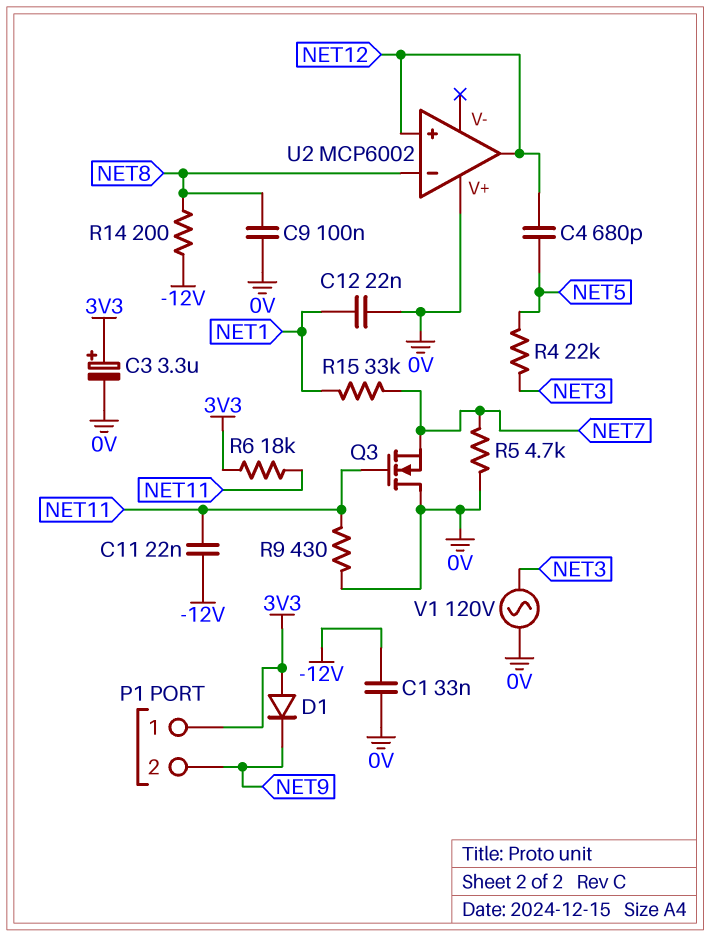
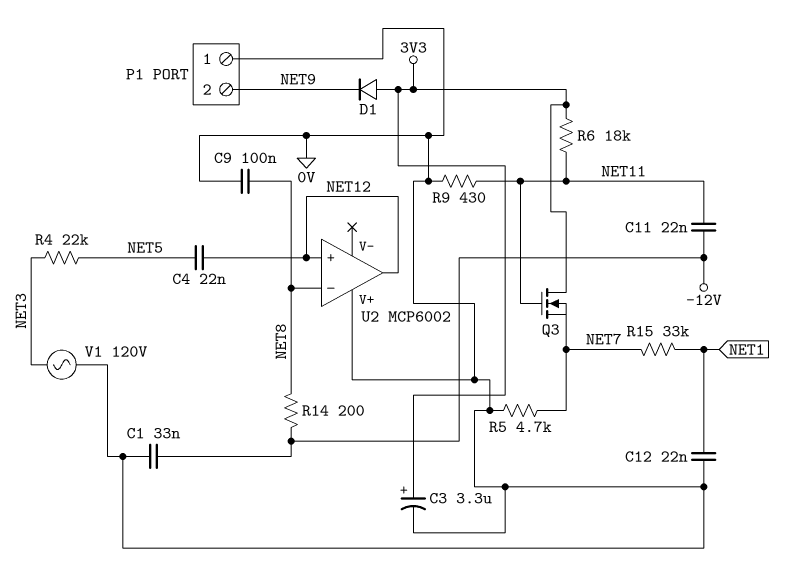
C4: 680pF (NET5, NET12) -> 22nF (NET5, NET12)
P1 pin 1: 3V3 -> 0V
Q3: NMOS (G NET11, D 0V, S NET7) -> NMOS (G NET11, D 3V3, S NET7)

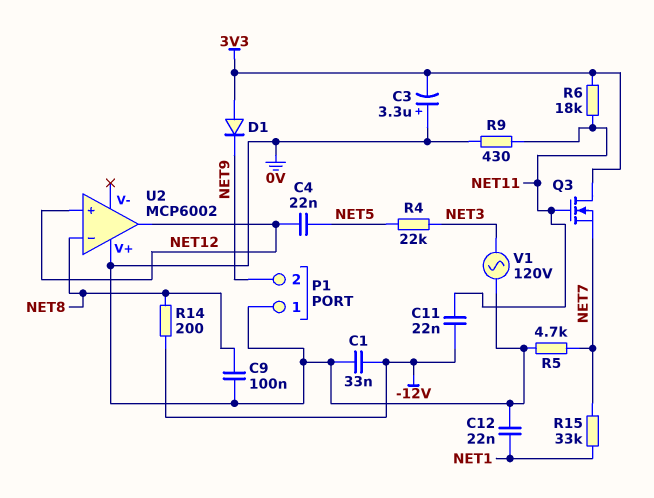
C3: 3.3uF (plus 3V3, minus 0V) -> 3.3uF (plus 0V, minus 3V3)

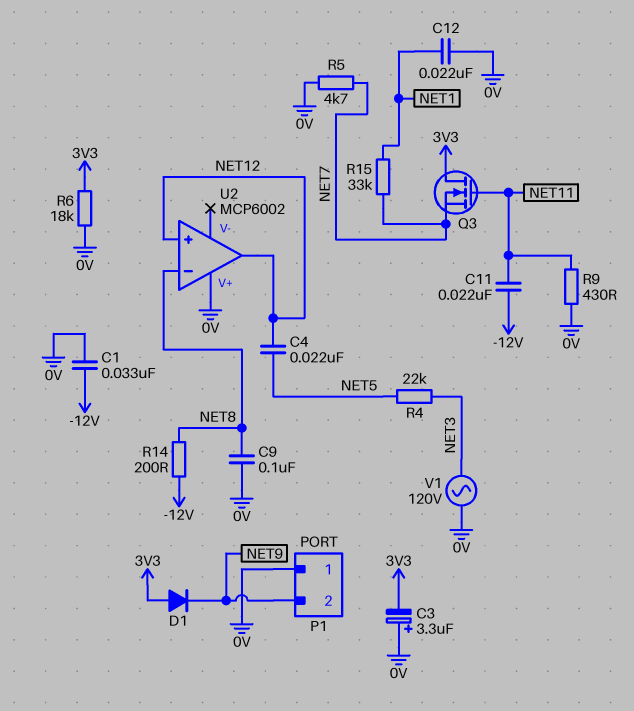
R6: 18k (3V3, NET11) -> 18k (0V, 3V3)

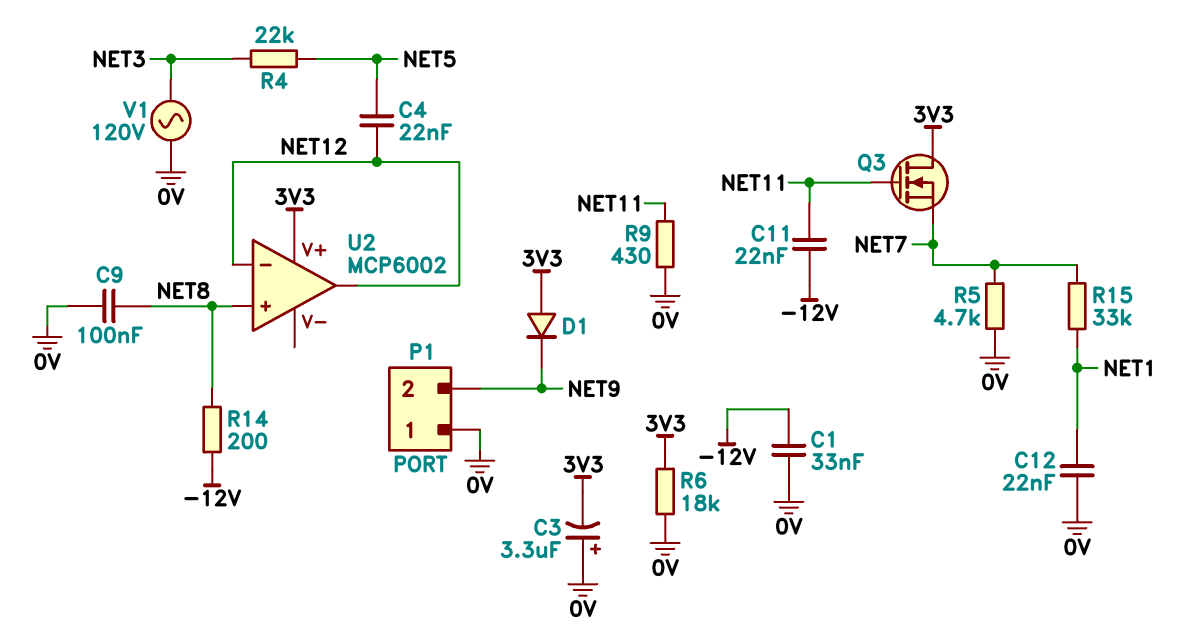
U2 pin V+: 0V -> 3V3
U2 pin in+: NET12 -> NET8
U2 pin in-: NET8 -> NET12

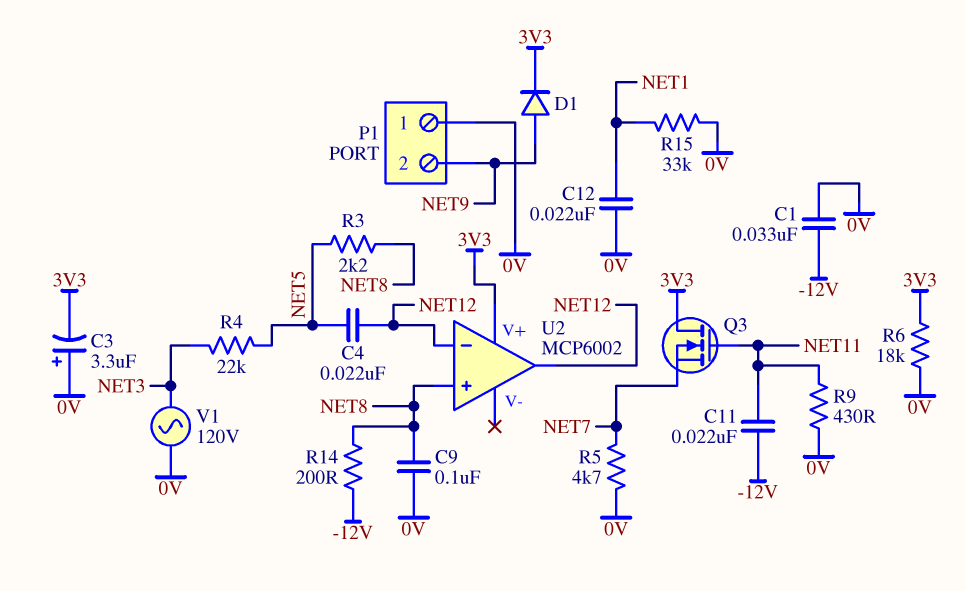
D1: diode (A 3V3, K NET9) -> diode (A NET9, K 3V3)
R3: none -> 2.2k (NET5, NET8)
R15: 33k (NET1, NET7) -> 33k (0V, NET1)

